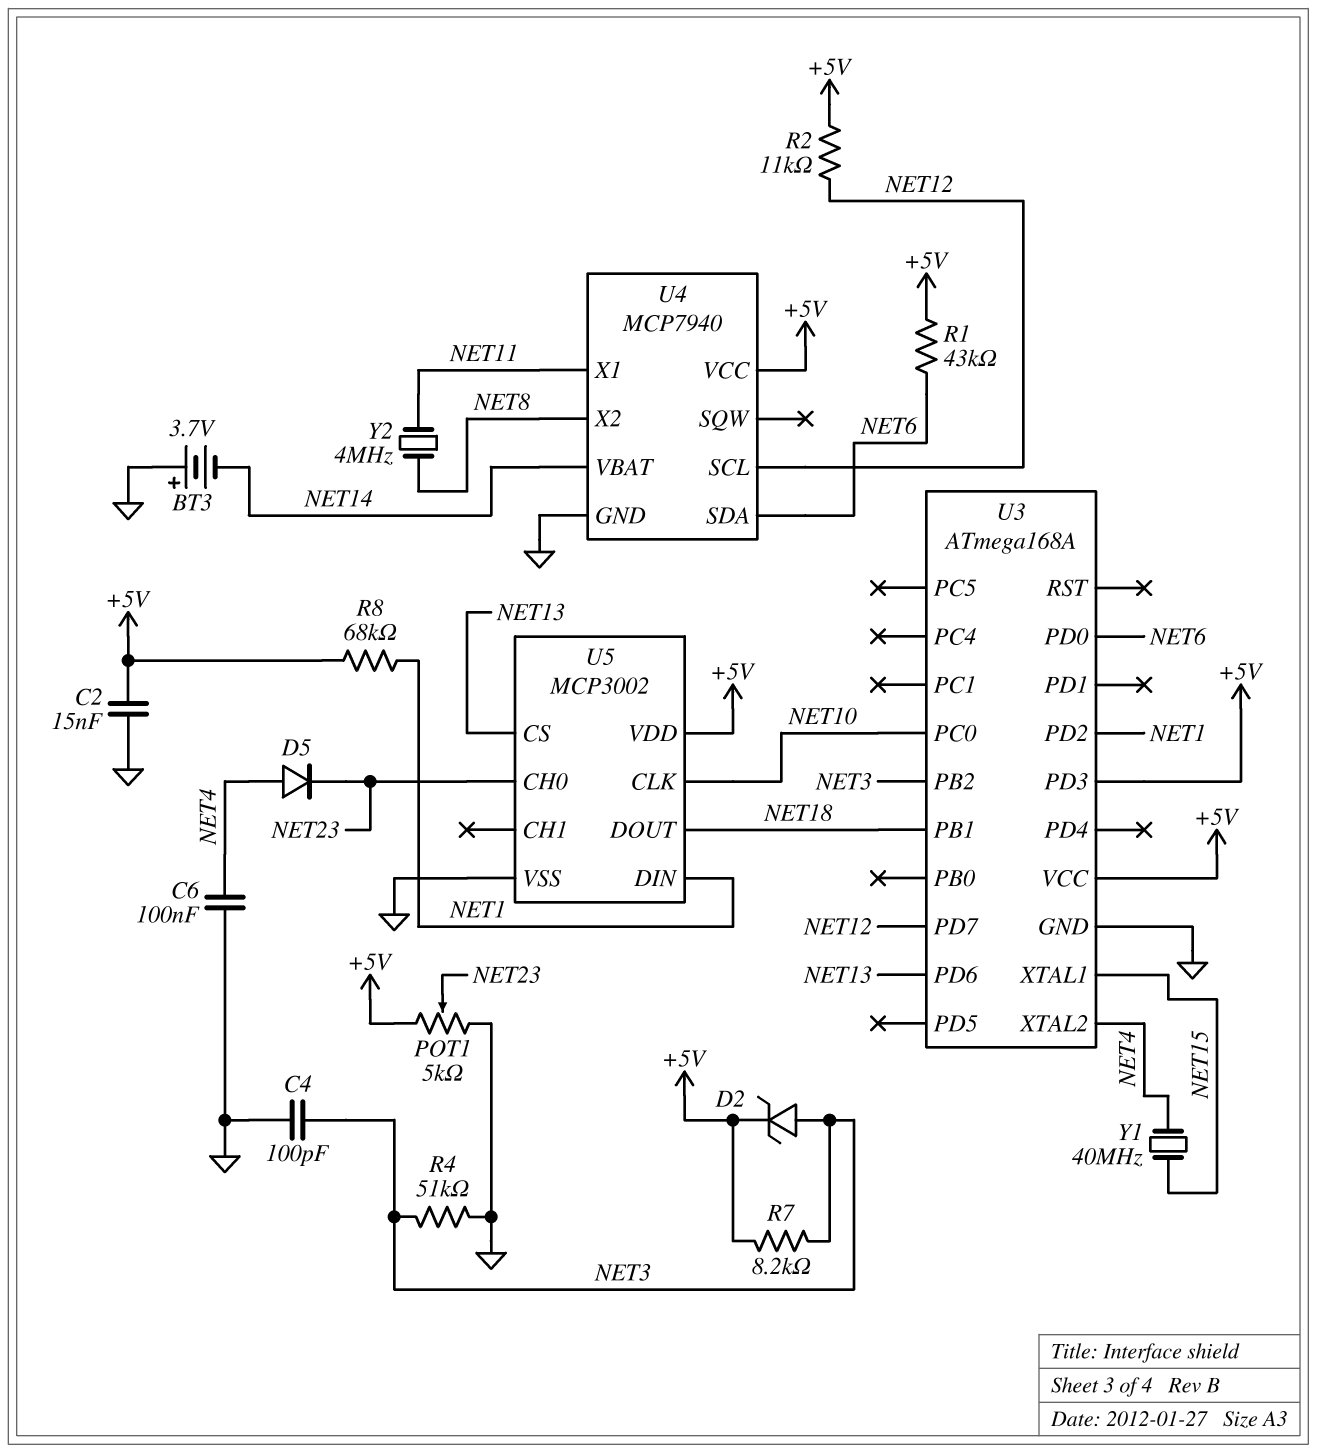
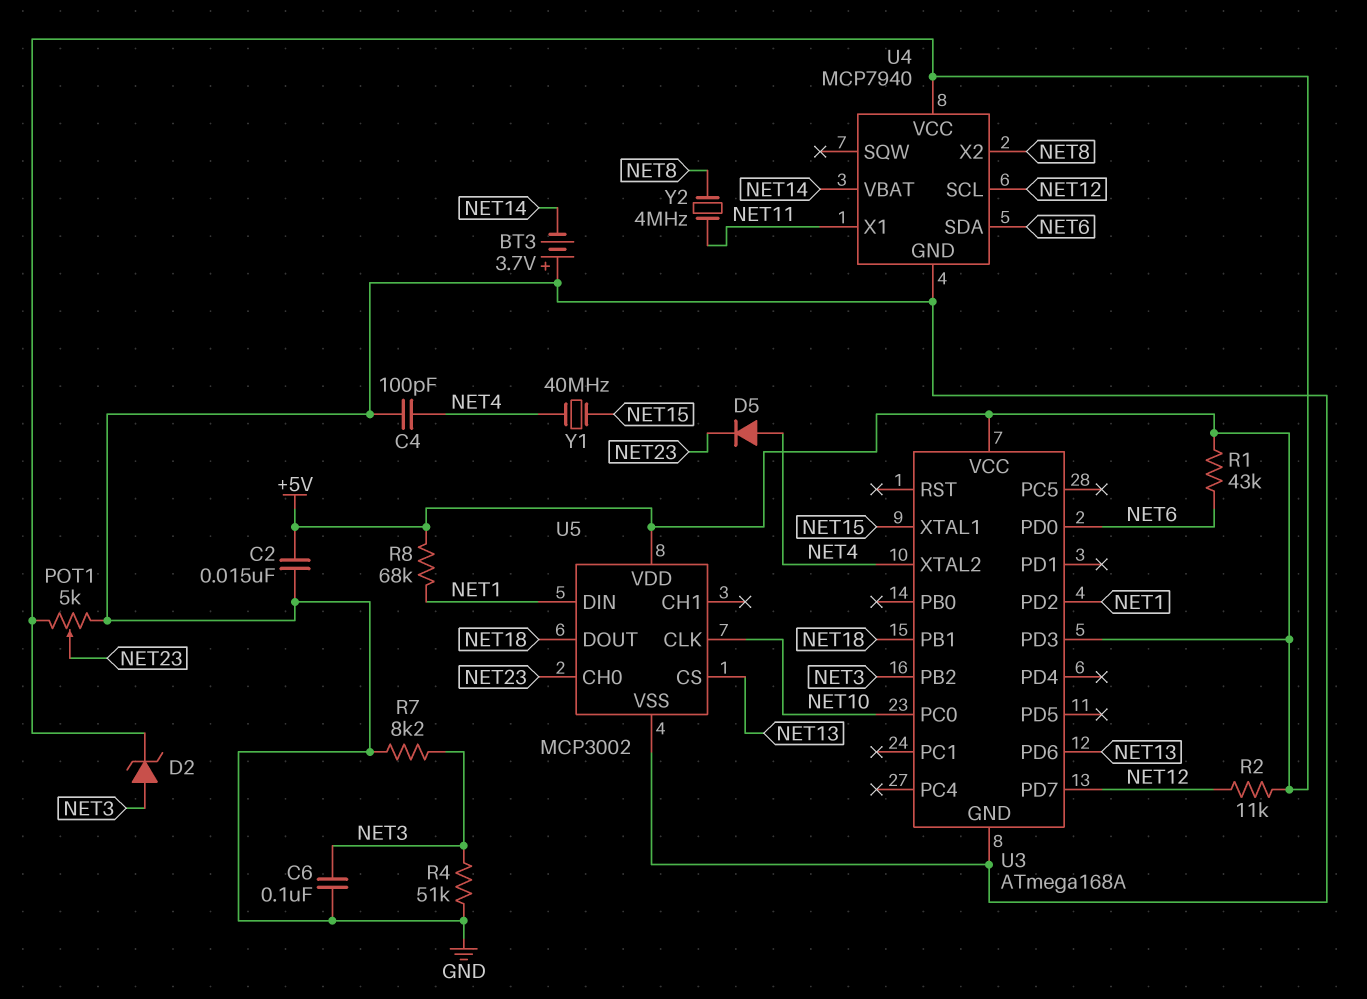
C4: 100pF (GND, NET3) -> 100pF (GND, NET4)
C6: 100nF (GND, NET4) -> 100nF (GND, NET3)
R7: 8.2k (+5V, NET3) -> 8.2k (GND, NET3)

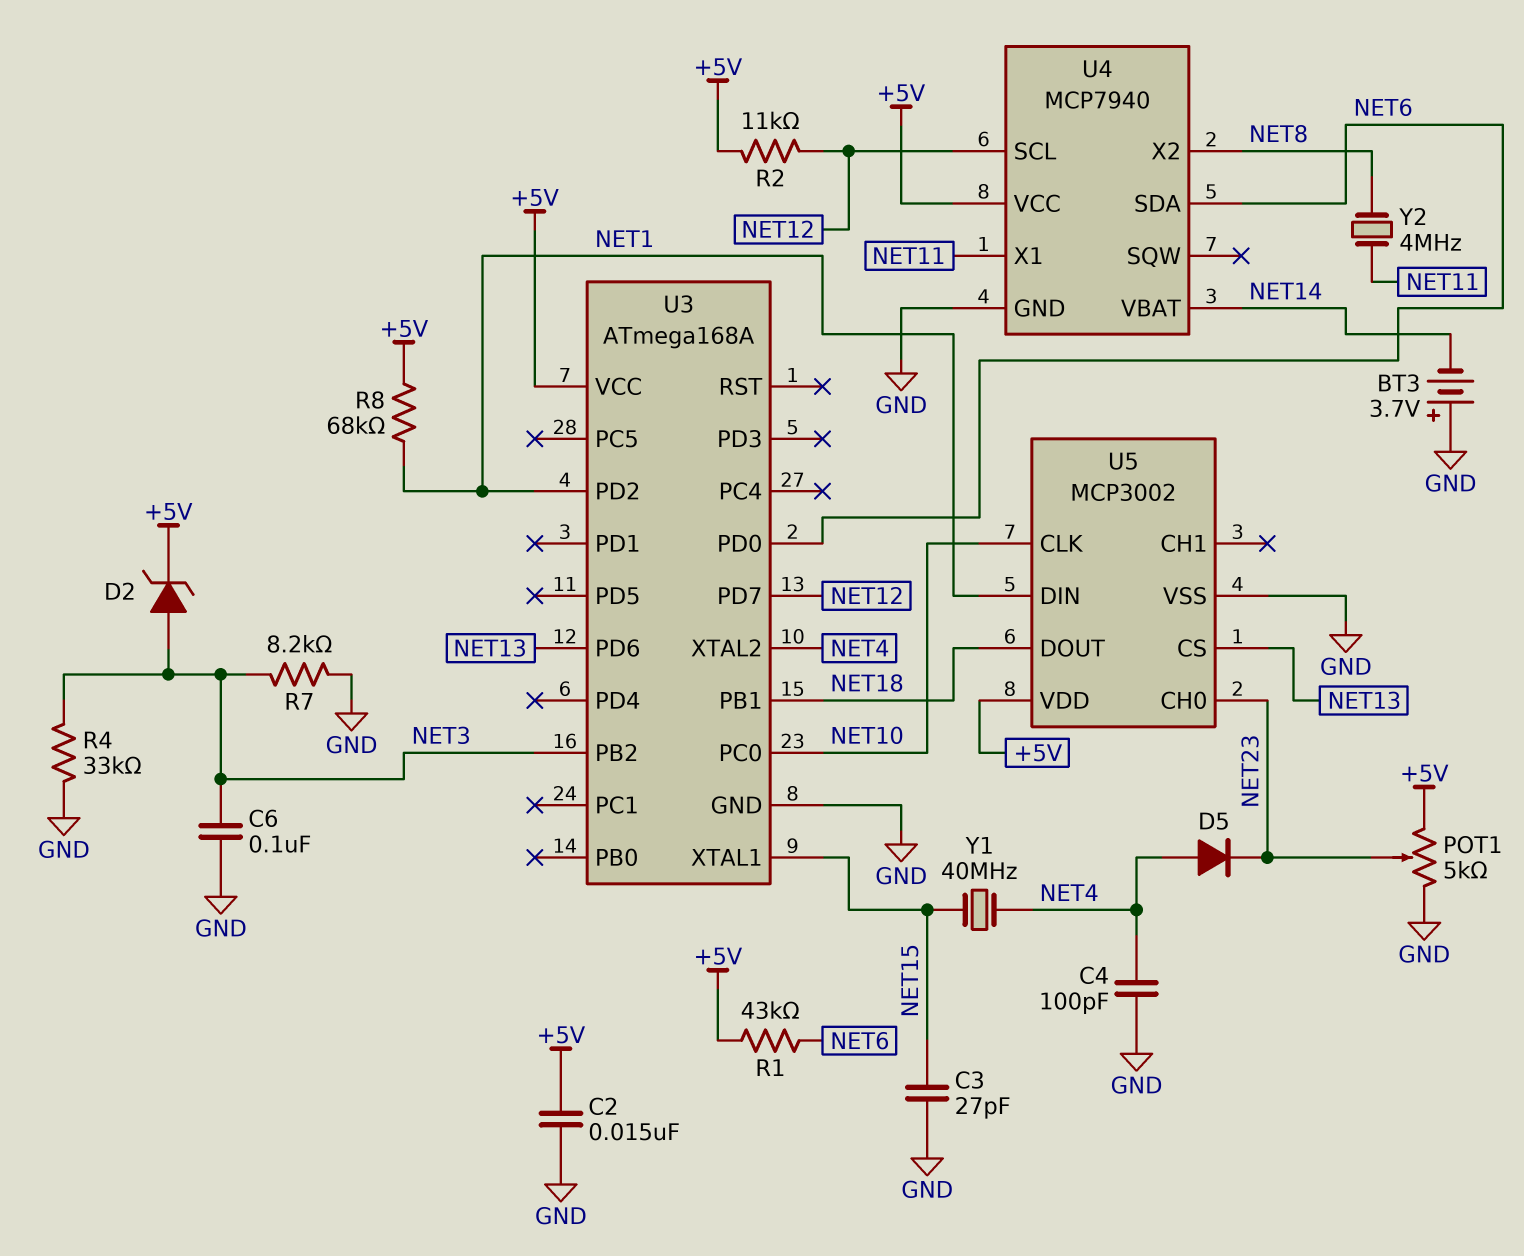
C3: none -> 27pF (GND, NET15)
R4: 51k (GND, NET3) -> 33k (GND, NET3)
U3 pin PD3: +5V -> none

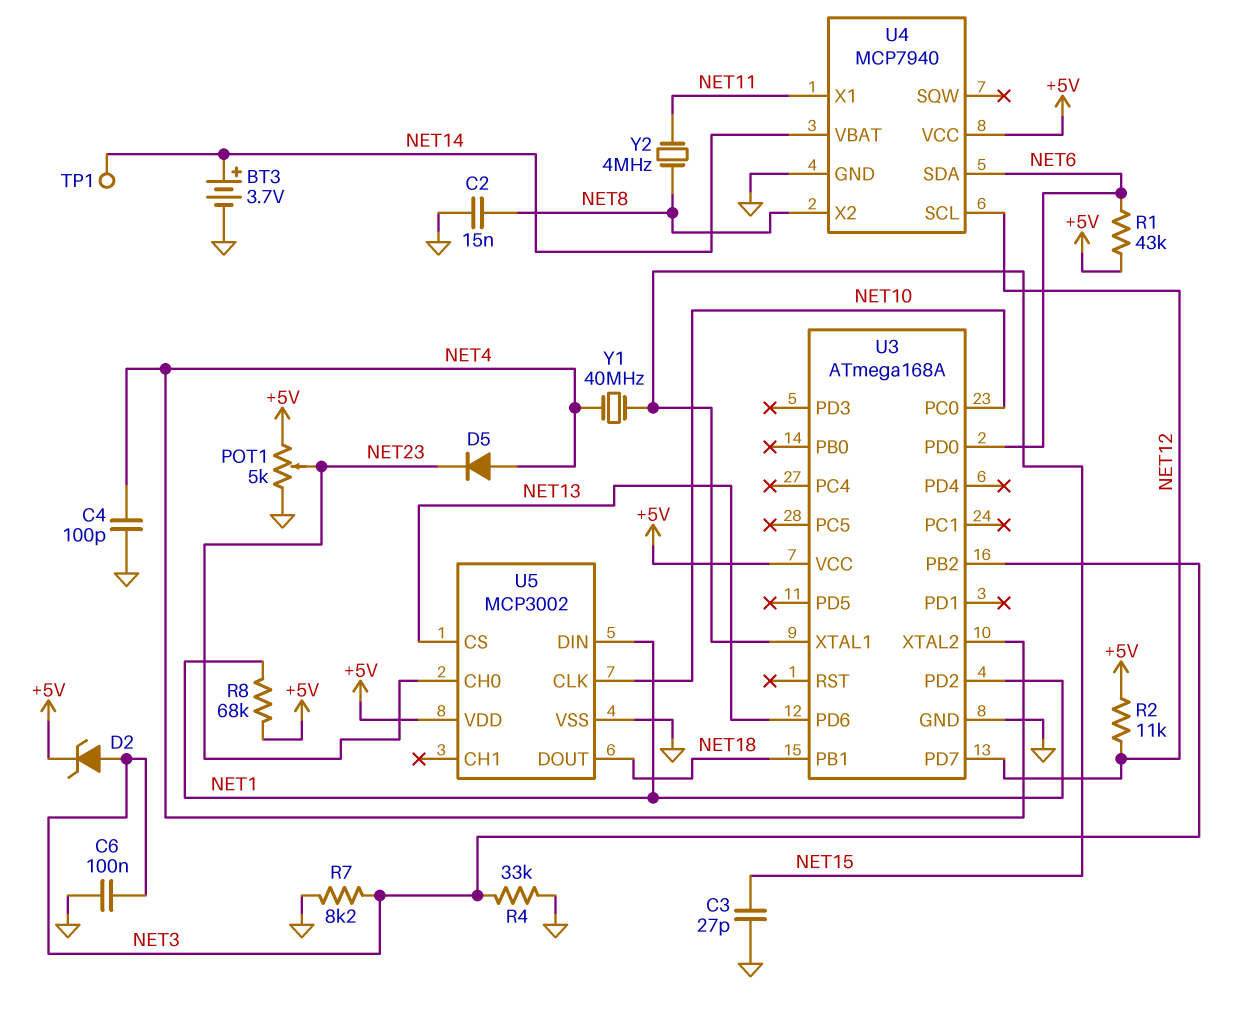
BT3: 3.7V (plus GND, minus NET14) -> 3.7V (plus NET14, minus GND)
C2: 15nF (+5V, GND) -> 15nF (GND, NET8)
TP1: none -> test point (NET14)

